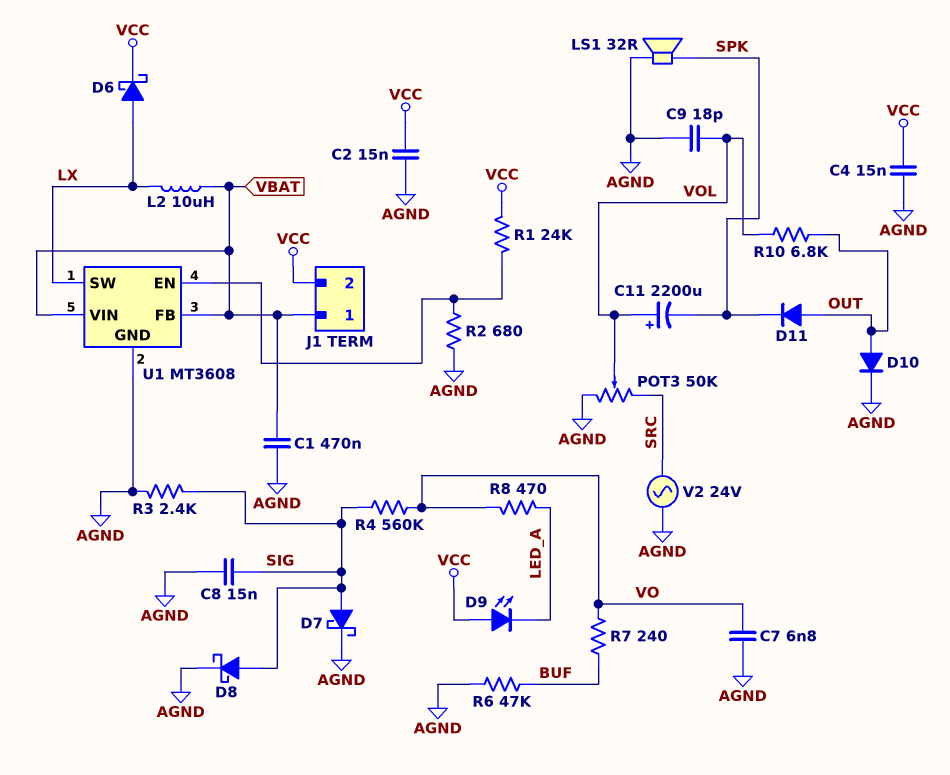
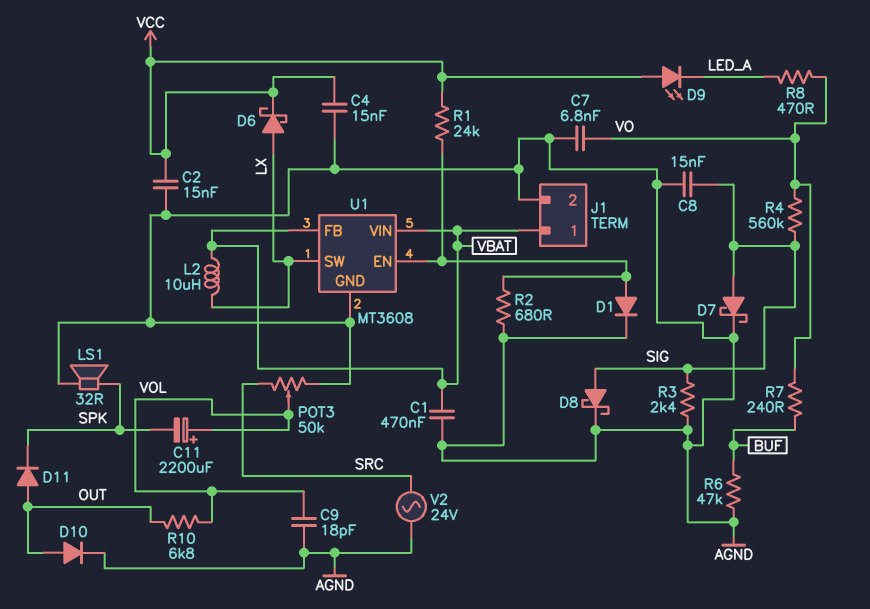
D1: none -> diode (A U1/EN, K AGND)
J1 pin 2: VCC -> AGND

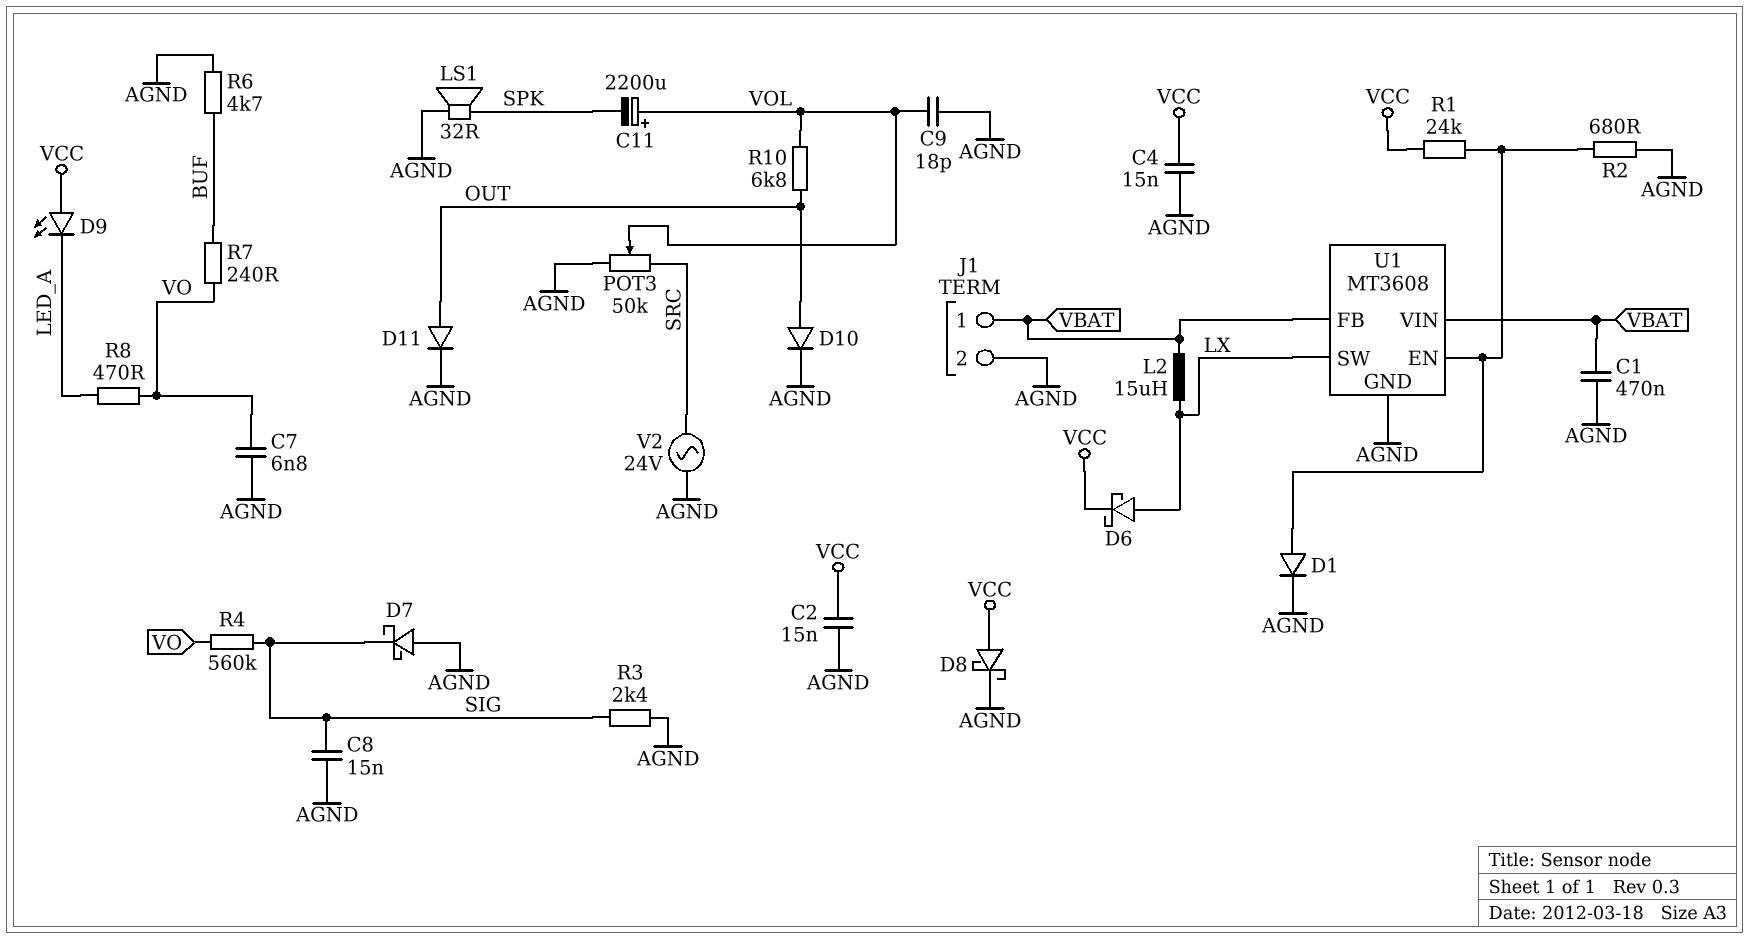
D7: schottky (A SIG, K AGND) -> schottky (A AGND, K SIG)
D8: schottky (A SIG, K AGND) -> schottky (A VCC, K AGND)
D11: diode (A OUT, K SPK) -> diode (A OUT, K AGND)
L2: 10uH (LX, VBAT) -> 15uH (LX, VBAT)
R6: 47k (AGND, BUF) -> 4.7k (AGND, BUF)

